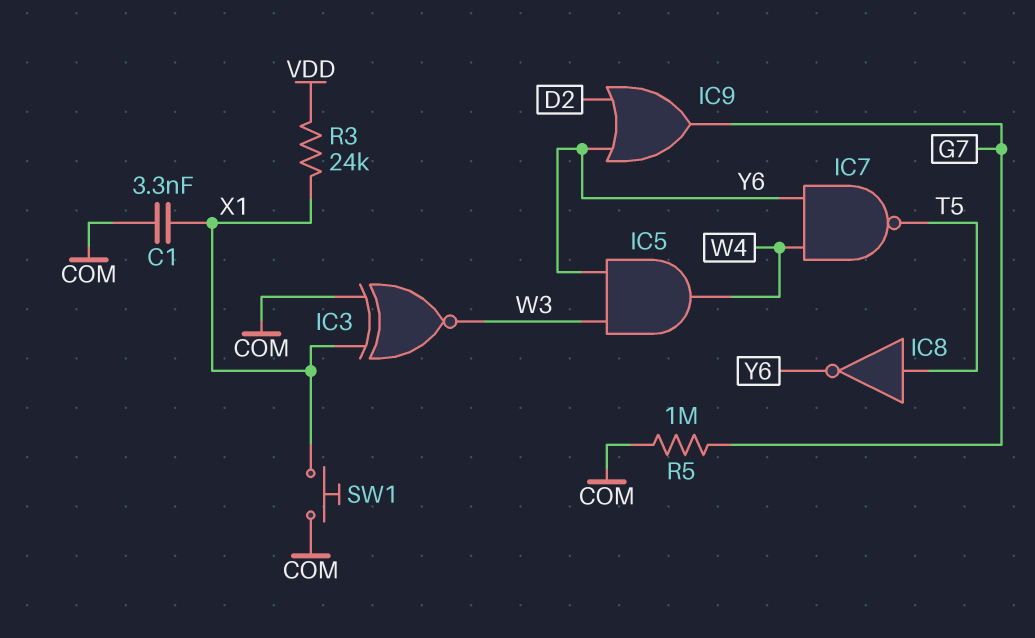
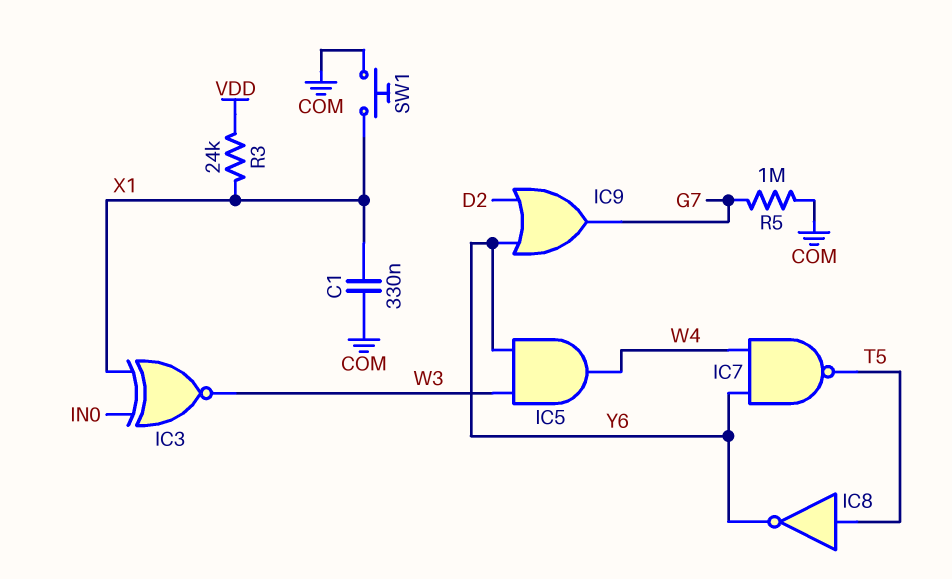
C1: 3.3nF (COM, X1) -> 330nF (COM, X1)
IC3: XNOR (in COM, in X1, out W3) -> XNOR (in IN0, in X1, out W3)

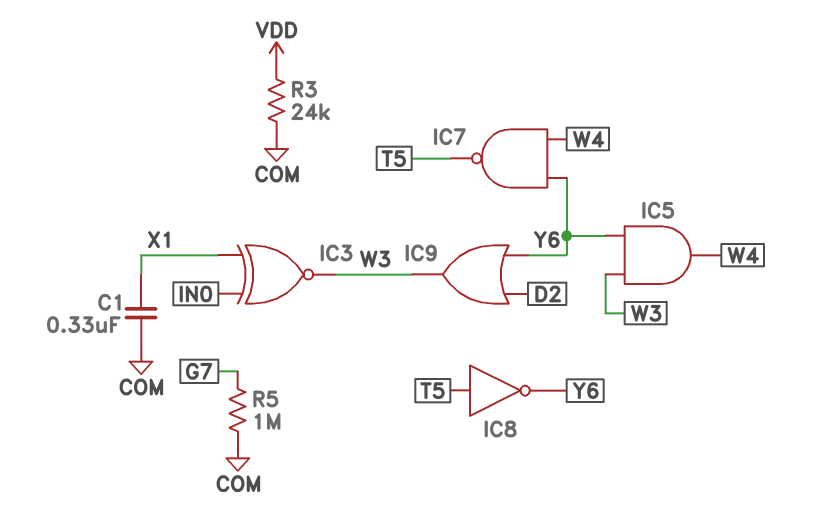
IC9: OR (in D2, in Y6, out G7) -> OR (in D2, in Y6, out W3)
R3: 24k (VDD, X1) -> 24k (COM, VDD)
SW1: button (COM, X1) -> none

